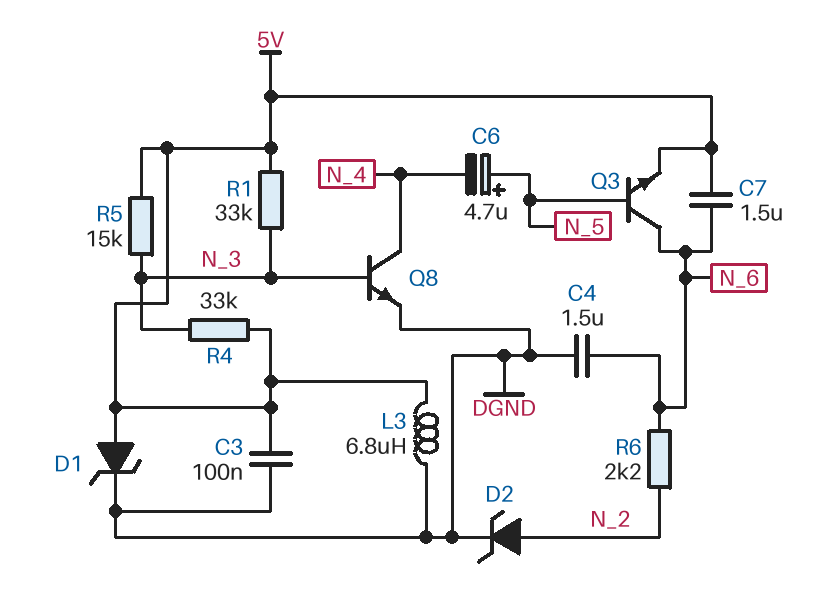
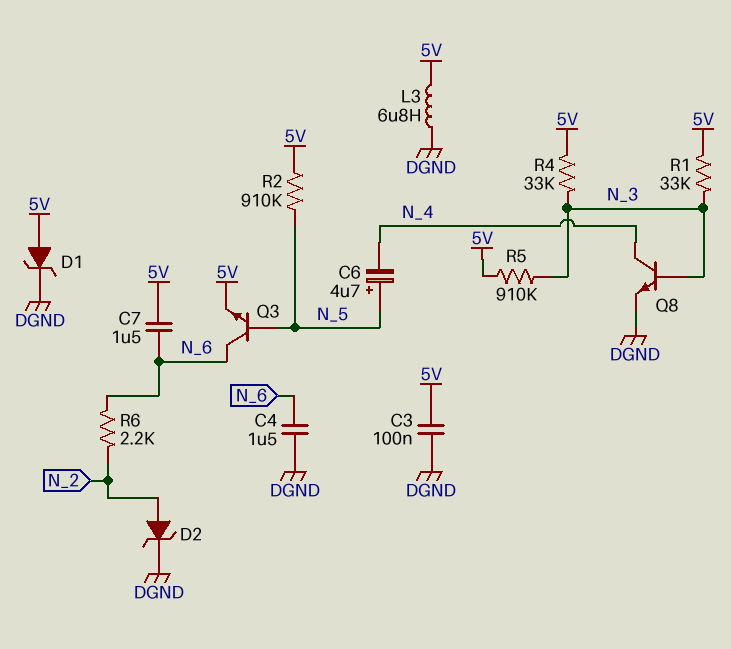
R2: none -> 910k (5V, N_5)
R5: 15k (5V, N_3) -> 910k (5V, N_3)

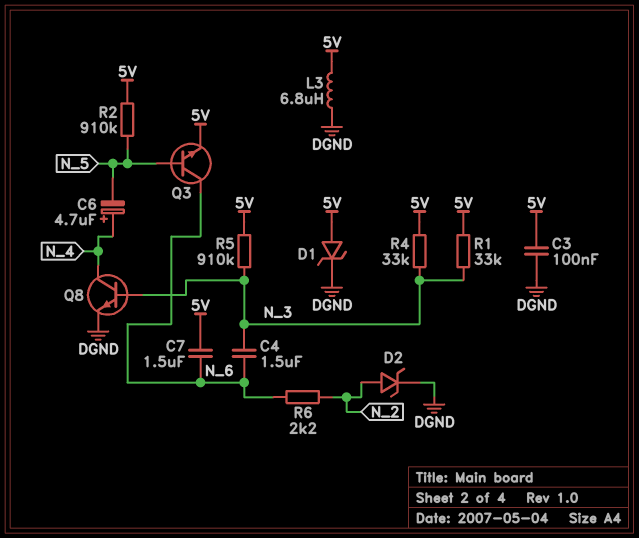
C4: 1.5uF (DGND, N_6) -> 1.5uF (N_3, N_6)
C6: 4.7uF (plus N_5, minus N_4) -> 4.7uF (plus N_4, minus N_5)

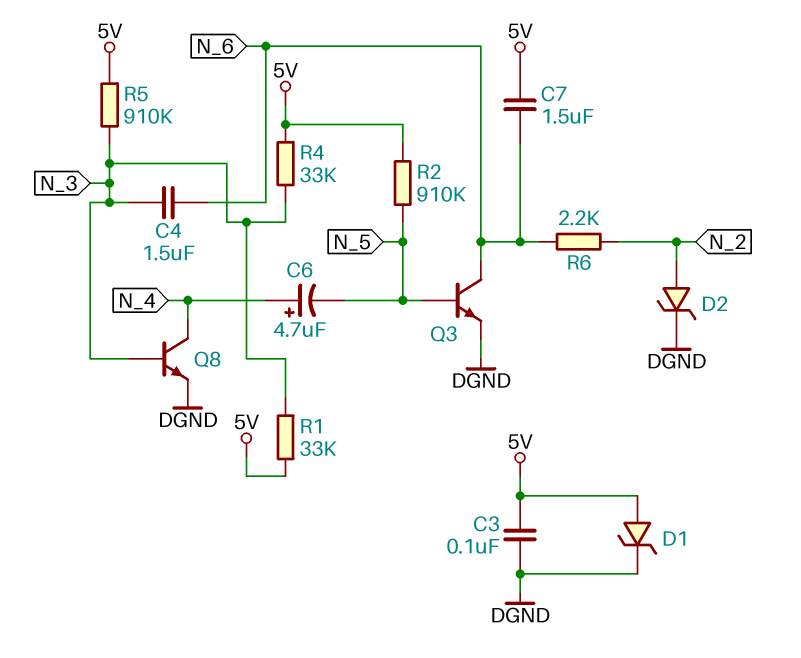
L3: 6.8uH (5V, DGND) -> none
Q3: NPN (B N_5, C N_6, E 5V) -> NPN (B N_5, C N_6, E DGND)

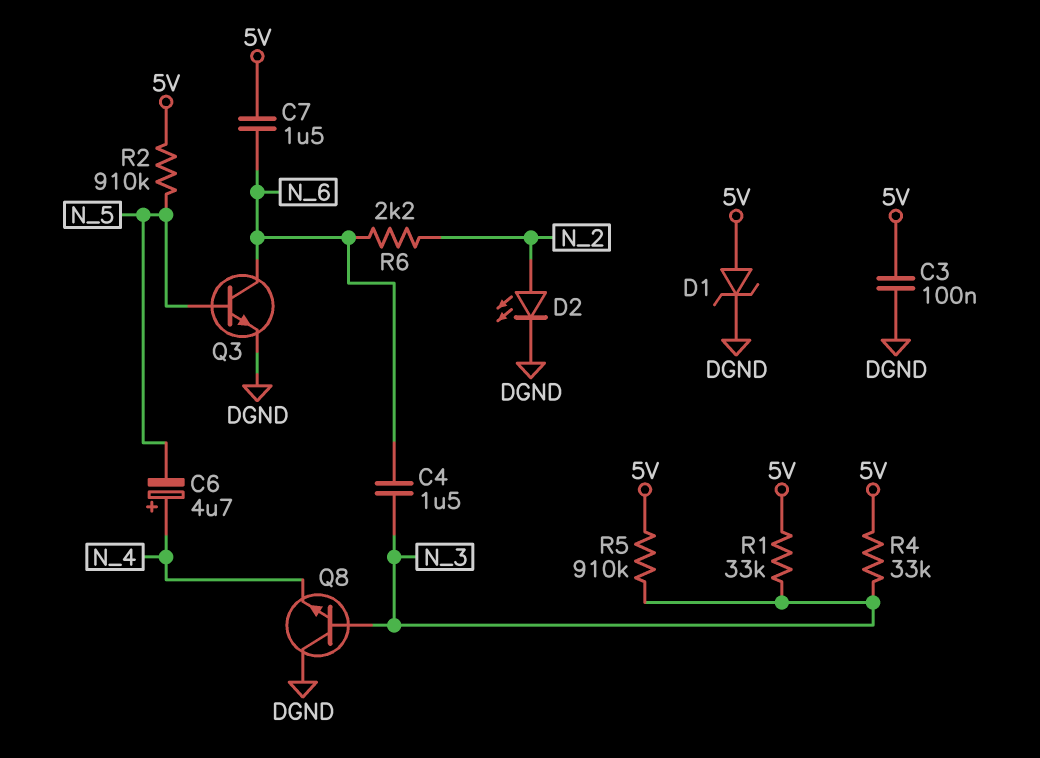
D2: zener (A N_2, K DGND) -> LED (A N_2, K DGND)
Q8: NPN (B N_3, C N_4, E DGND) -> NPN (B N_3, C DGND, E N_4)

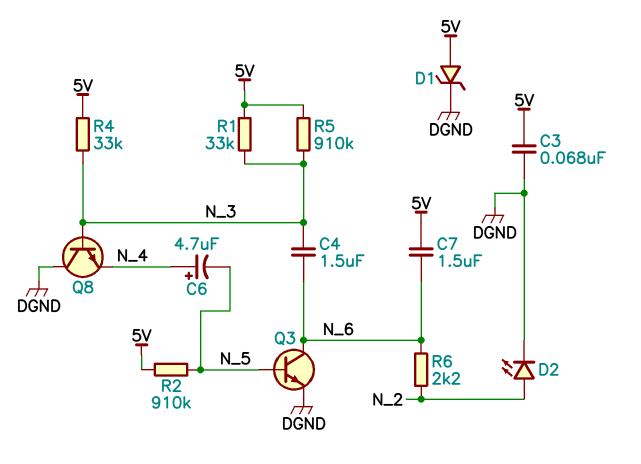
C3: 100nF (5V, DGND) -> 68nF (5V, DGND)

